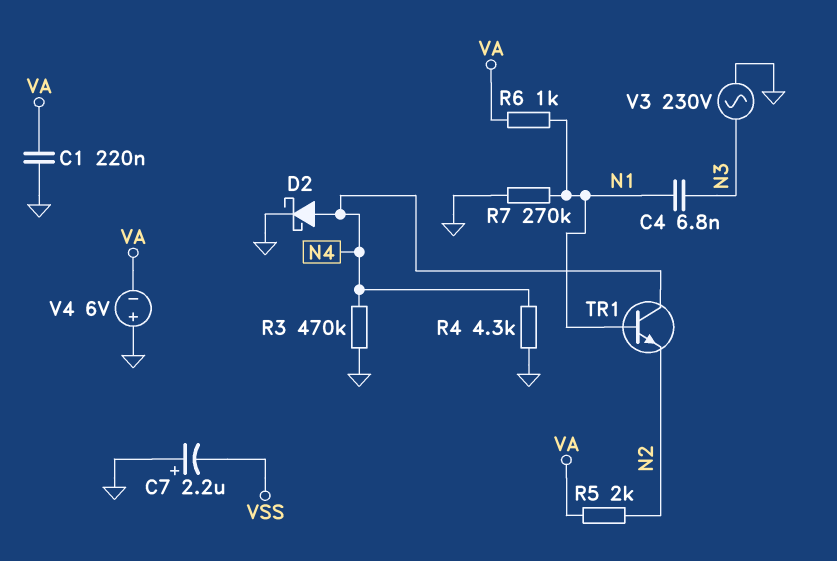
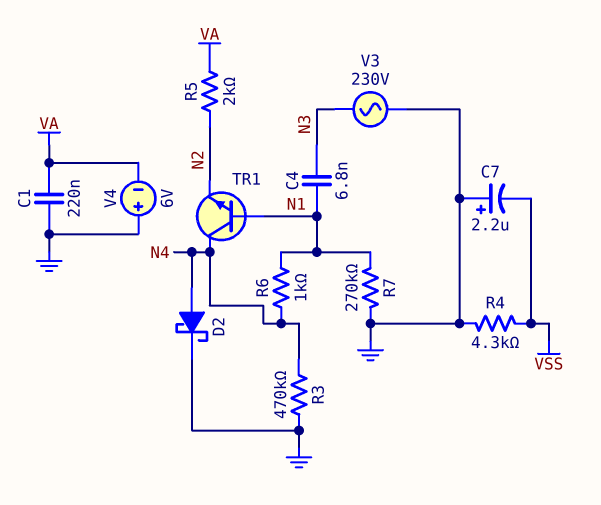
R4: 4.3k (GND, N4) -> 4.3k (GND, VSS)
R6: 1k (N1, VA) -> 1k (N1, N4)

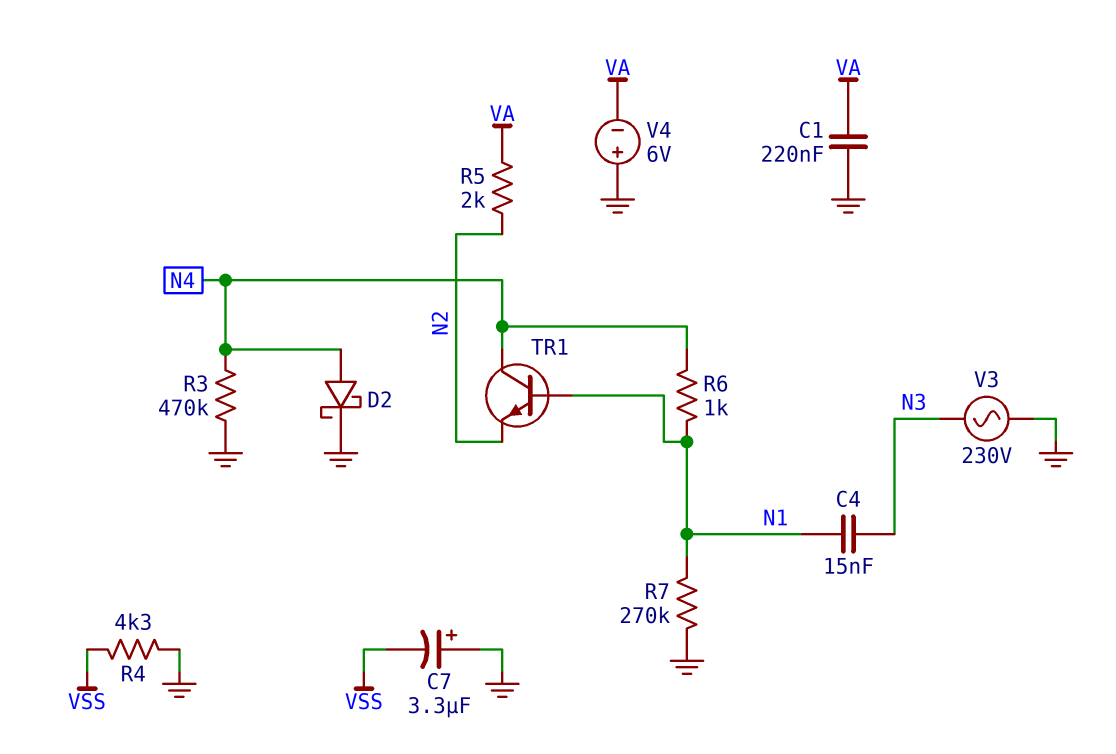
C4: 6.8nF (N1, N3) -> 15nF (N1, N3)
C7: 2.2uF (plus GND, minus VSS) -> 3.3uF (plus GND, minus VSS)

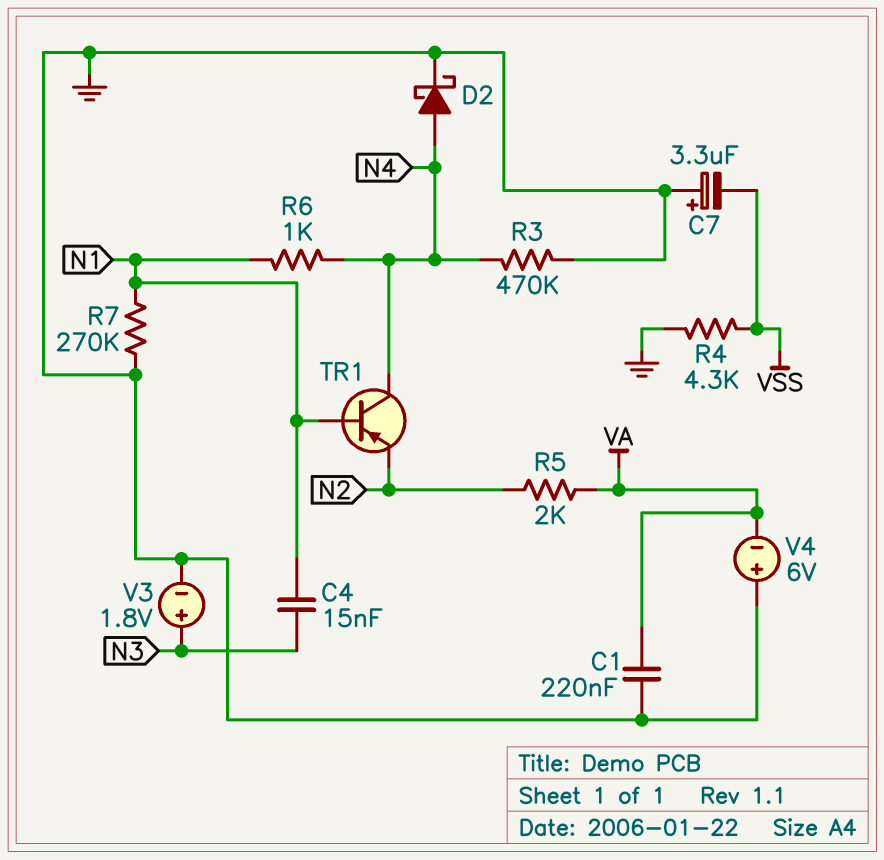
TR1: NPN (B N1, C N4, E N2) -> PNP (B N1, C N4, E N2)
V3: AC 230V (GND, N3) -> 1.8V (plus N3, minus GND)

